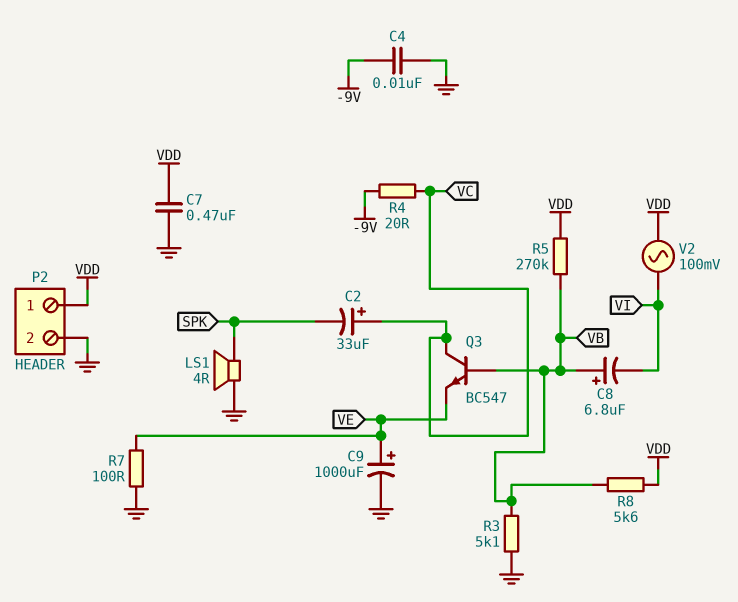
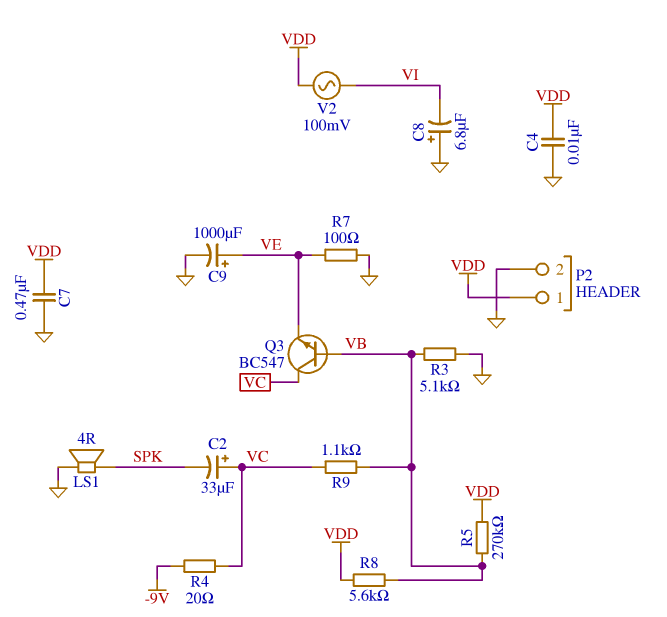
C4: 10nF (-9V, GND) -> 10nF (GND, VDD)
C8: 6.8uF (plus VB, minus VI) -> 6.8uF (plus GND, minus VI)
R9: none -> 1.1k (VB, VC)

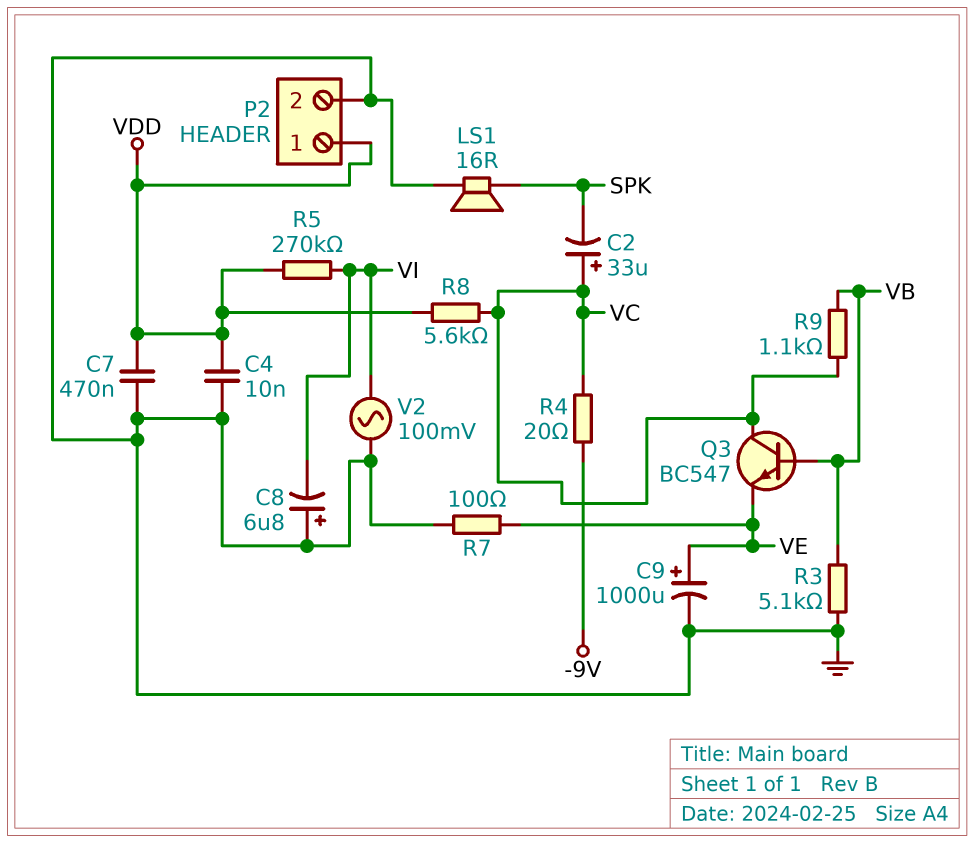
LS1: speaker 4R (GND, SPK) -> speaker 16R (GND, SPK)
R5: 270k (VB, VDD) -> 270k (VDD, VI)
R8: 5.6k (VB, VDD) -> 5.6k (VC, VDD)
V2: AC 100mV (VDD, VI) -> AC 100mV (GND, VI)

